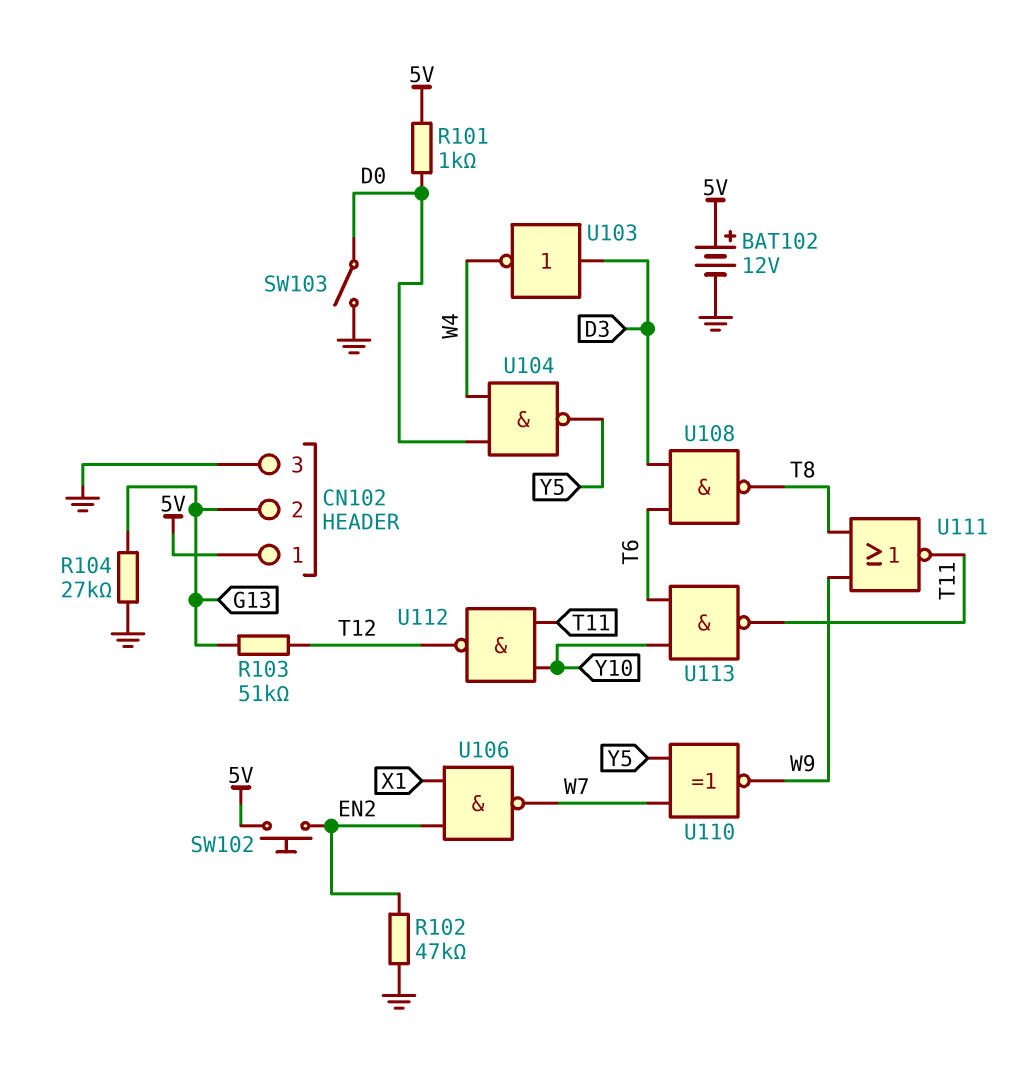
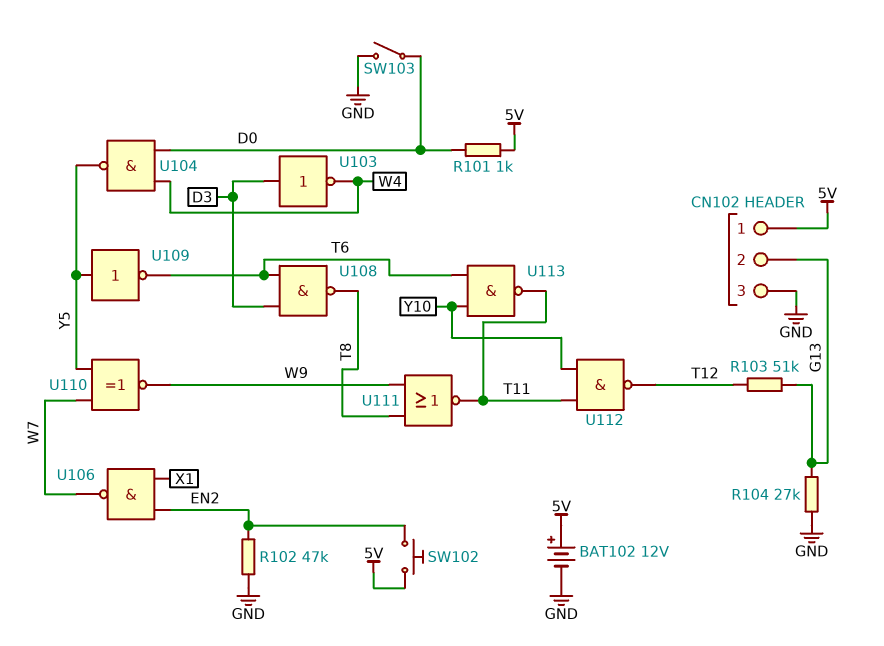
U109: none -> NOT (in Y5, out T6)

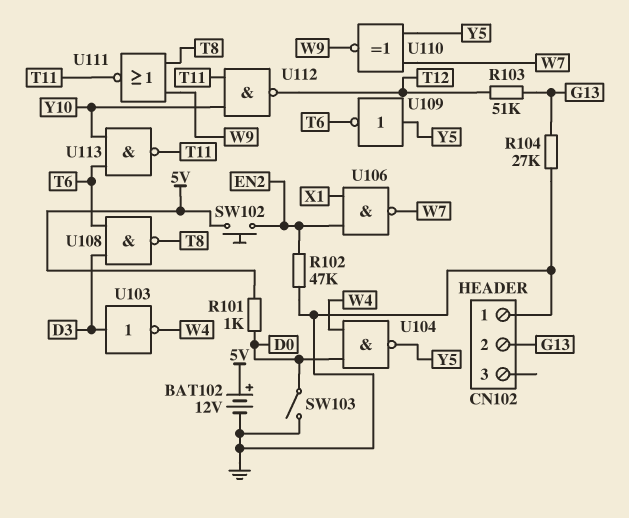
CN102 pin 1: 5V -> GND
CN102 pin 3: GND -> none

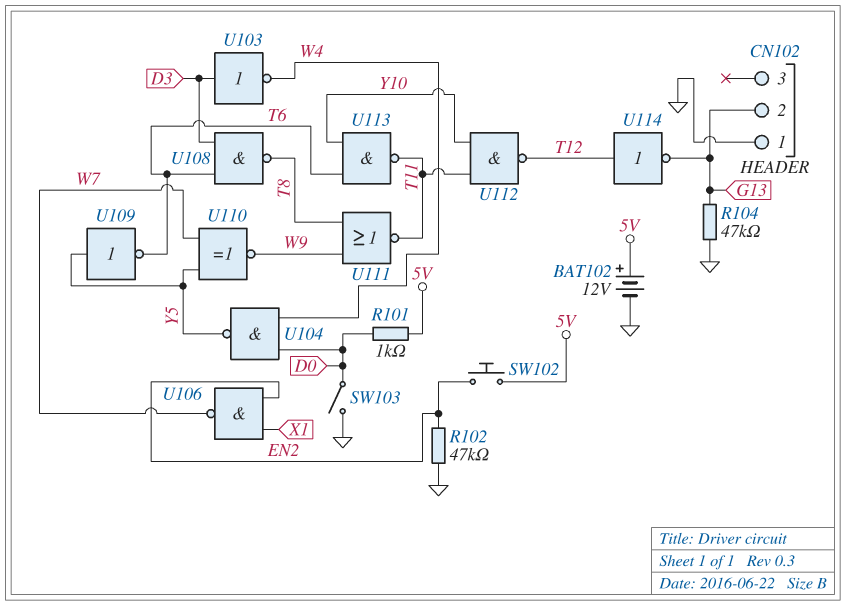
R103: 51k (G13, T12) -> none
R104: 27k (G13, GND) -> 47k (G13, GND)
U114: none -> NOT (in T12, out G13)

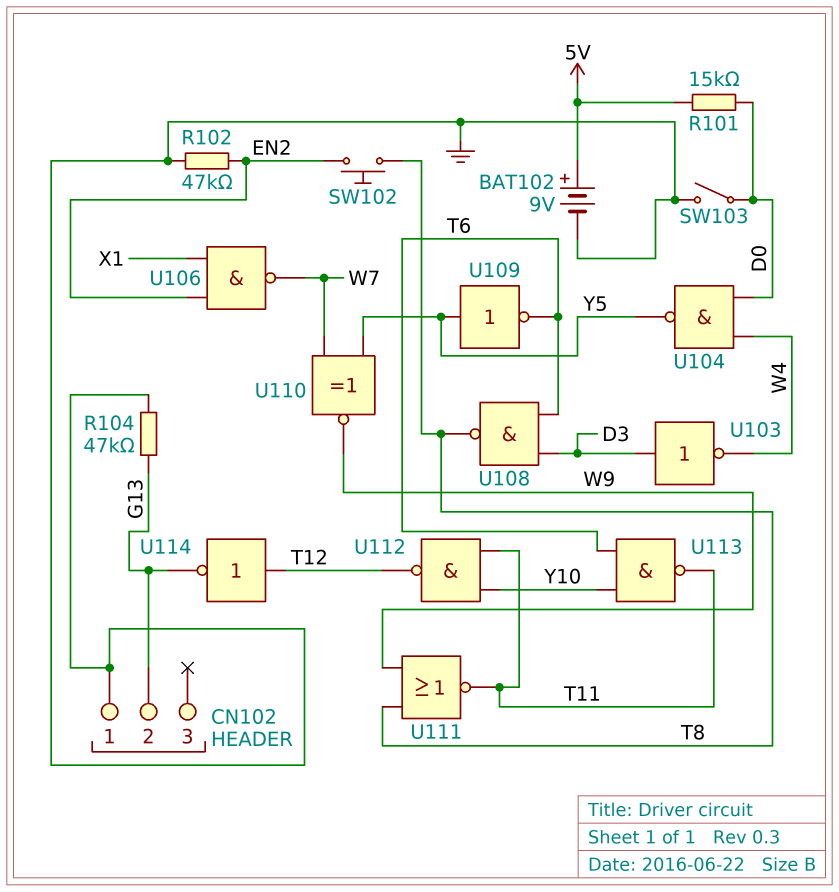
BAT102: 12V (plus 5V, minus GND) -> 9V (plus 5V, minus GND)
R101: 1k (5V, D0) -> 15k (5V, D0)
SW102: button (5V, EN2) -> button (EN2, T8)

